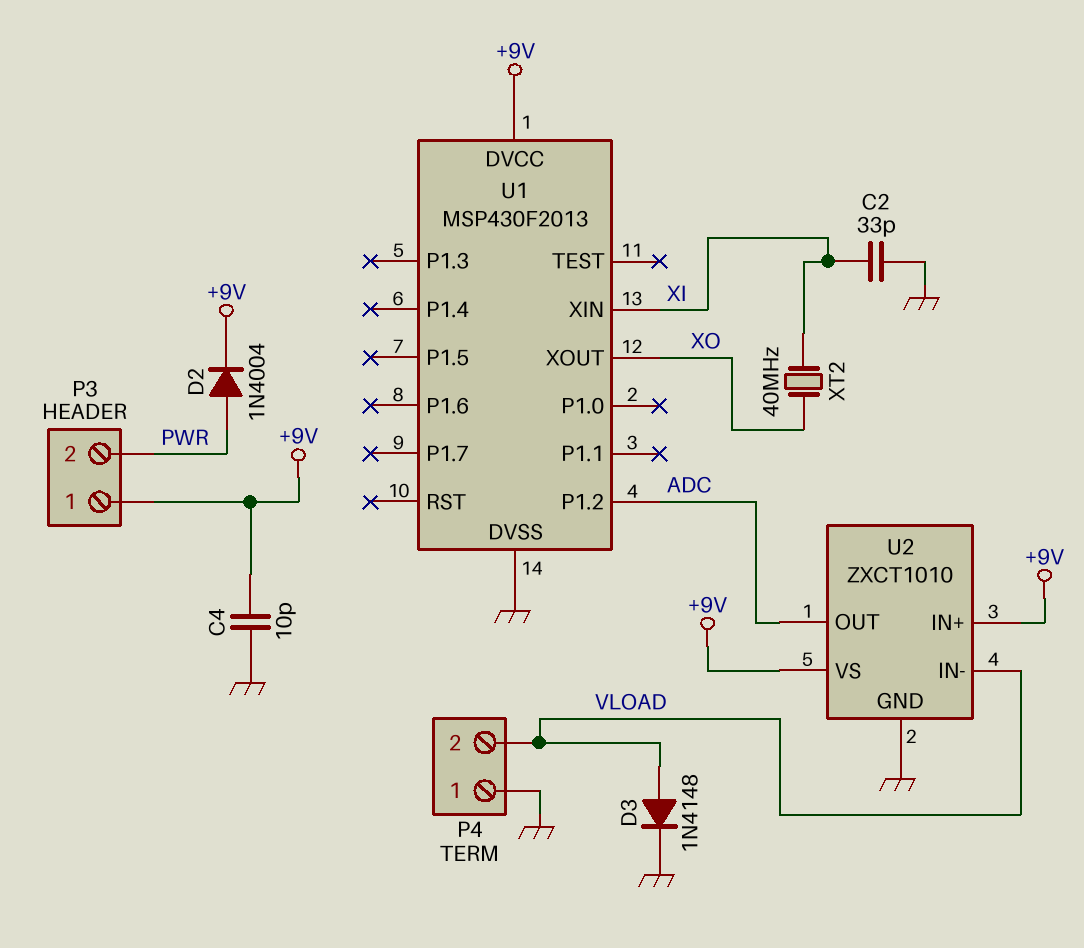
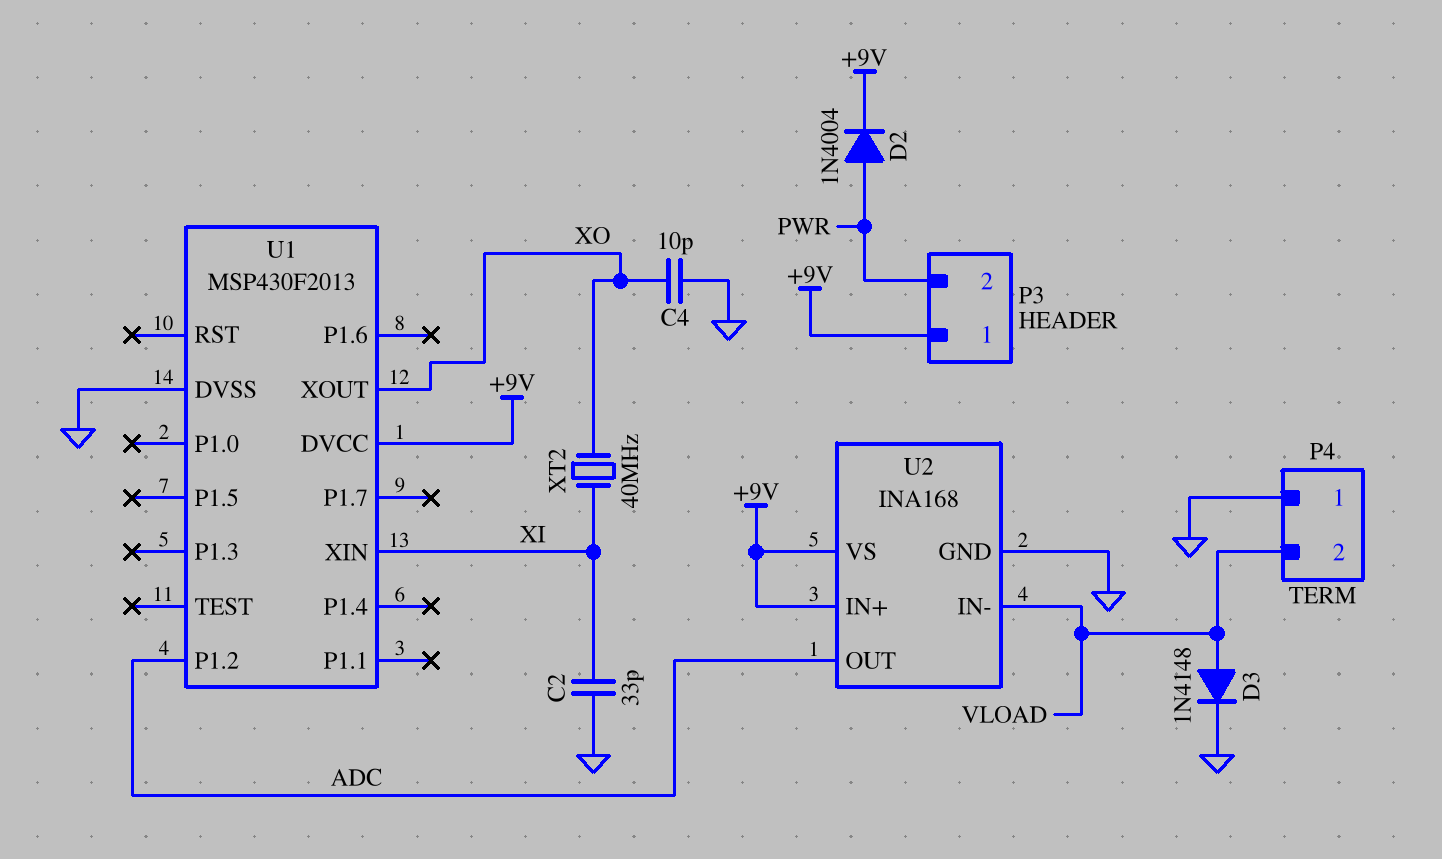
C4: 10pF (+9V, GND) -> 10pF (GND, XO)
U2: ZXCT1010 -> INA168

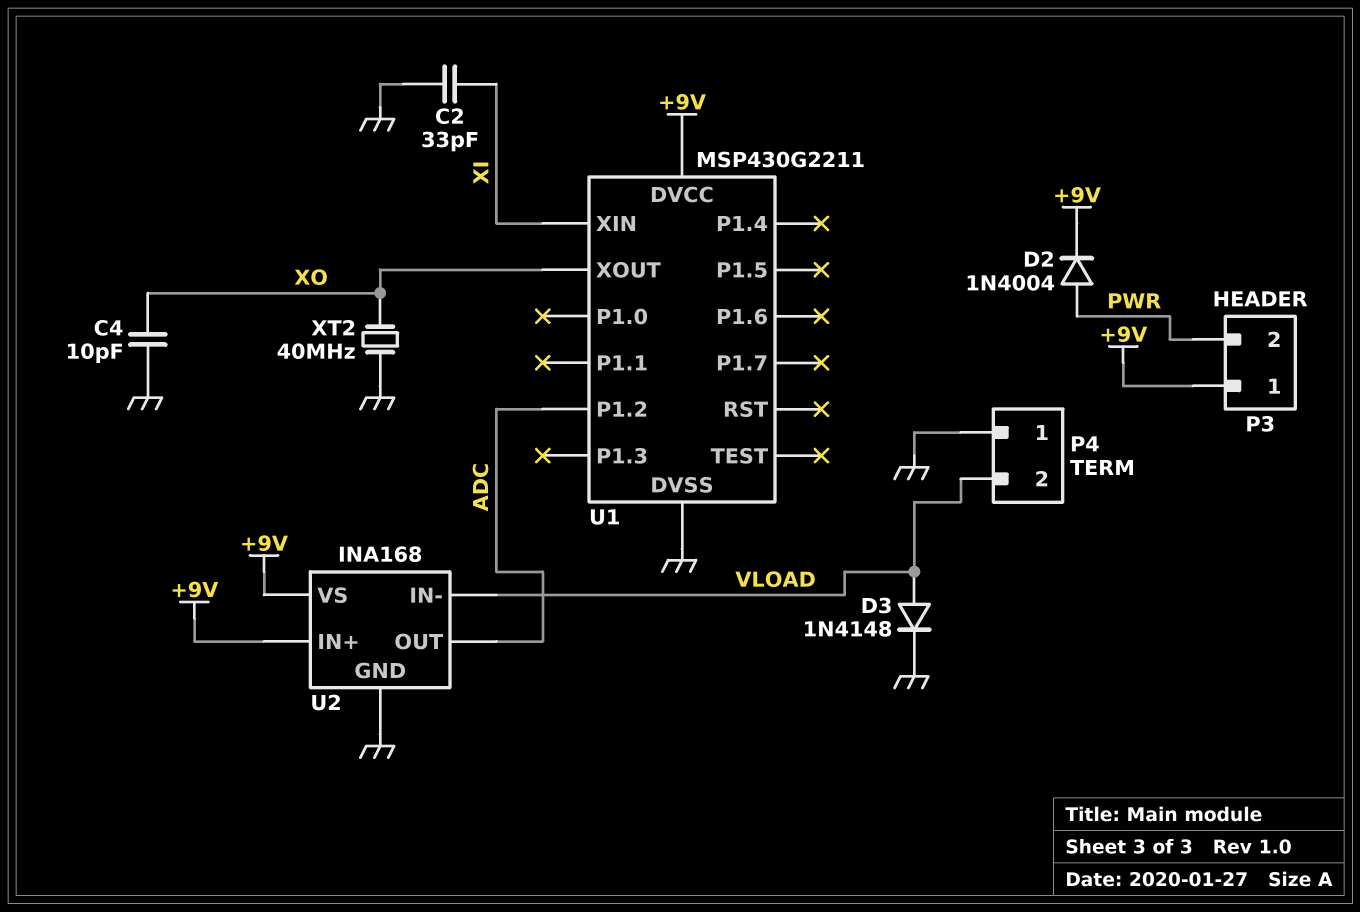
U1: MSP430F2013 -> MSP430G2211
XT2: 40MHz (XI, XO) -> 40MHz (GND, XO)

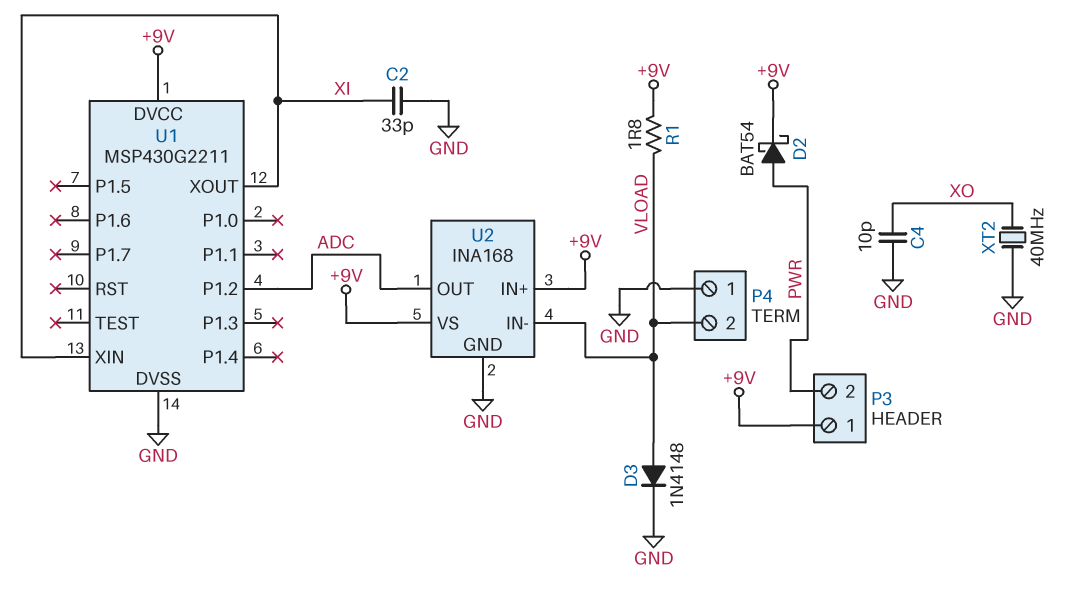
D2: diode 1N4004 (A PWR, K +9V) -> schottky BAT54 (A PWR, K +9V)
R1: none -> 1.8 (+9V, VLOAD)
U1 pin XOUT: XO -> XI

